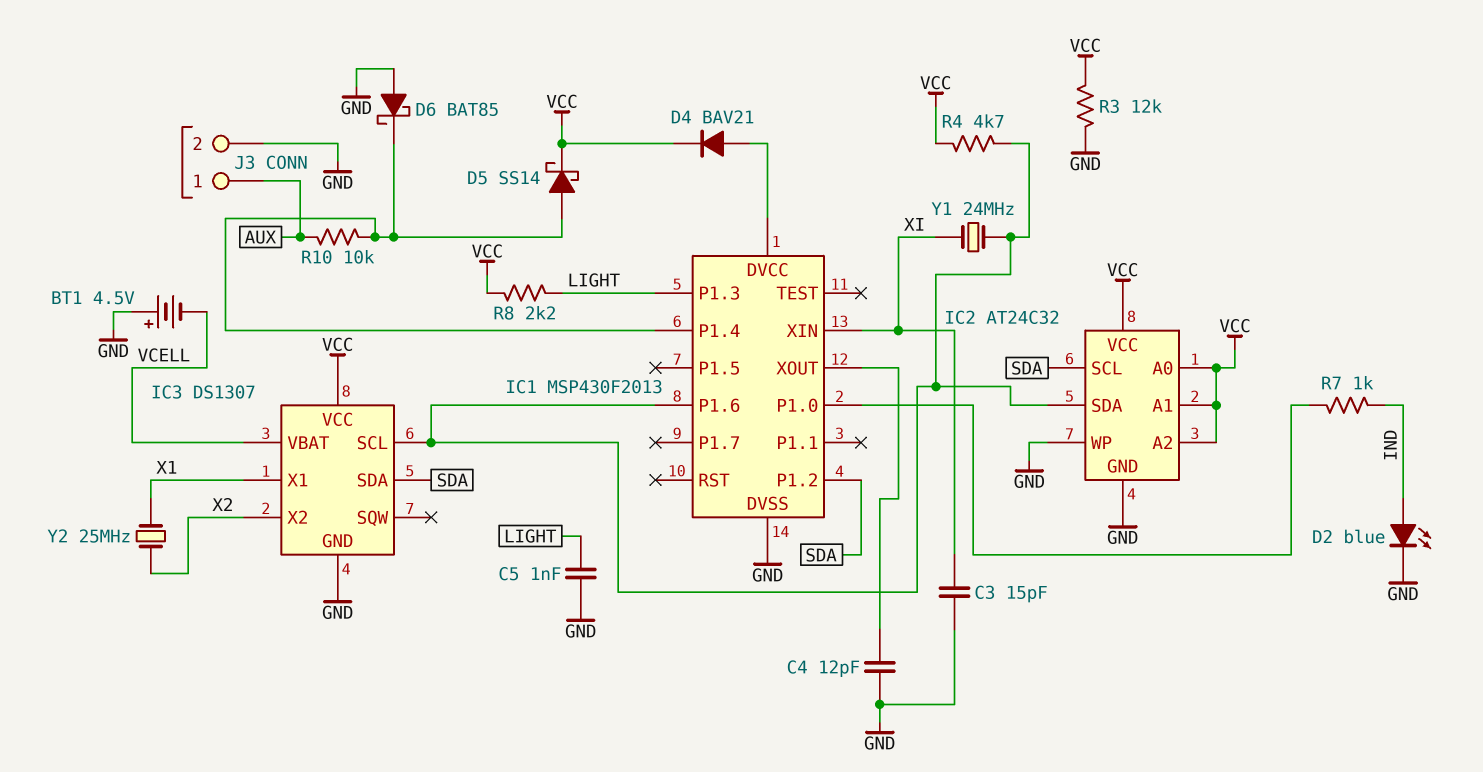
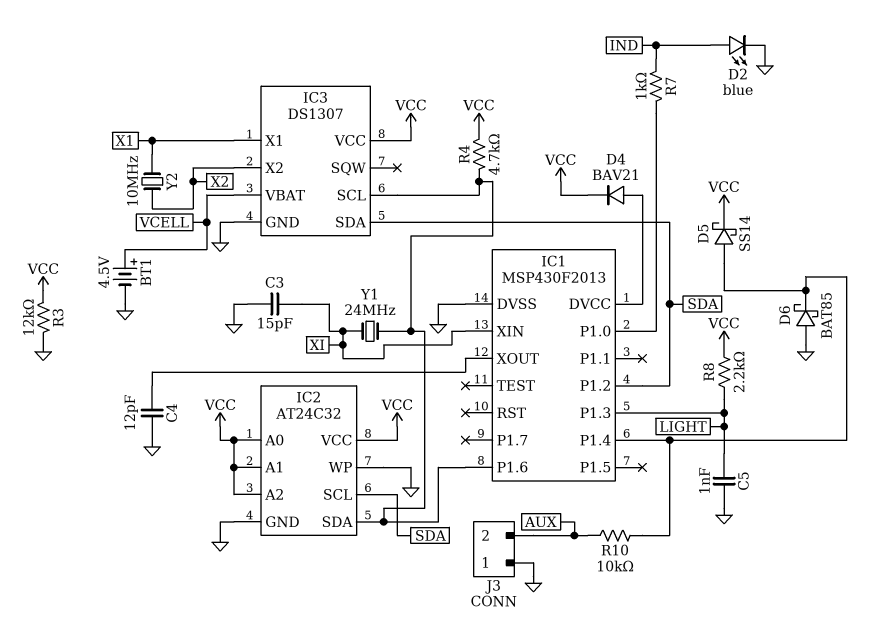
BT1: 4.5V (plus GND, minus VCELL) -> 4.5V (plus VCELL, minus GND)
J3 pin 1: AUX -> GND
J3 pin 2: GND -> AUX
Y2: 25MHz (X1, X2) -> 10MHz (X1, X2)

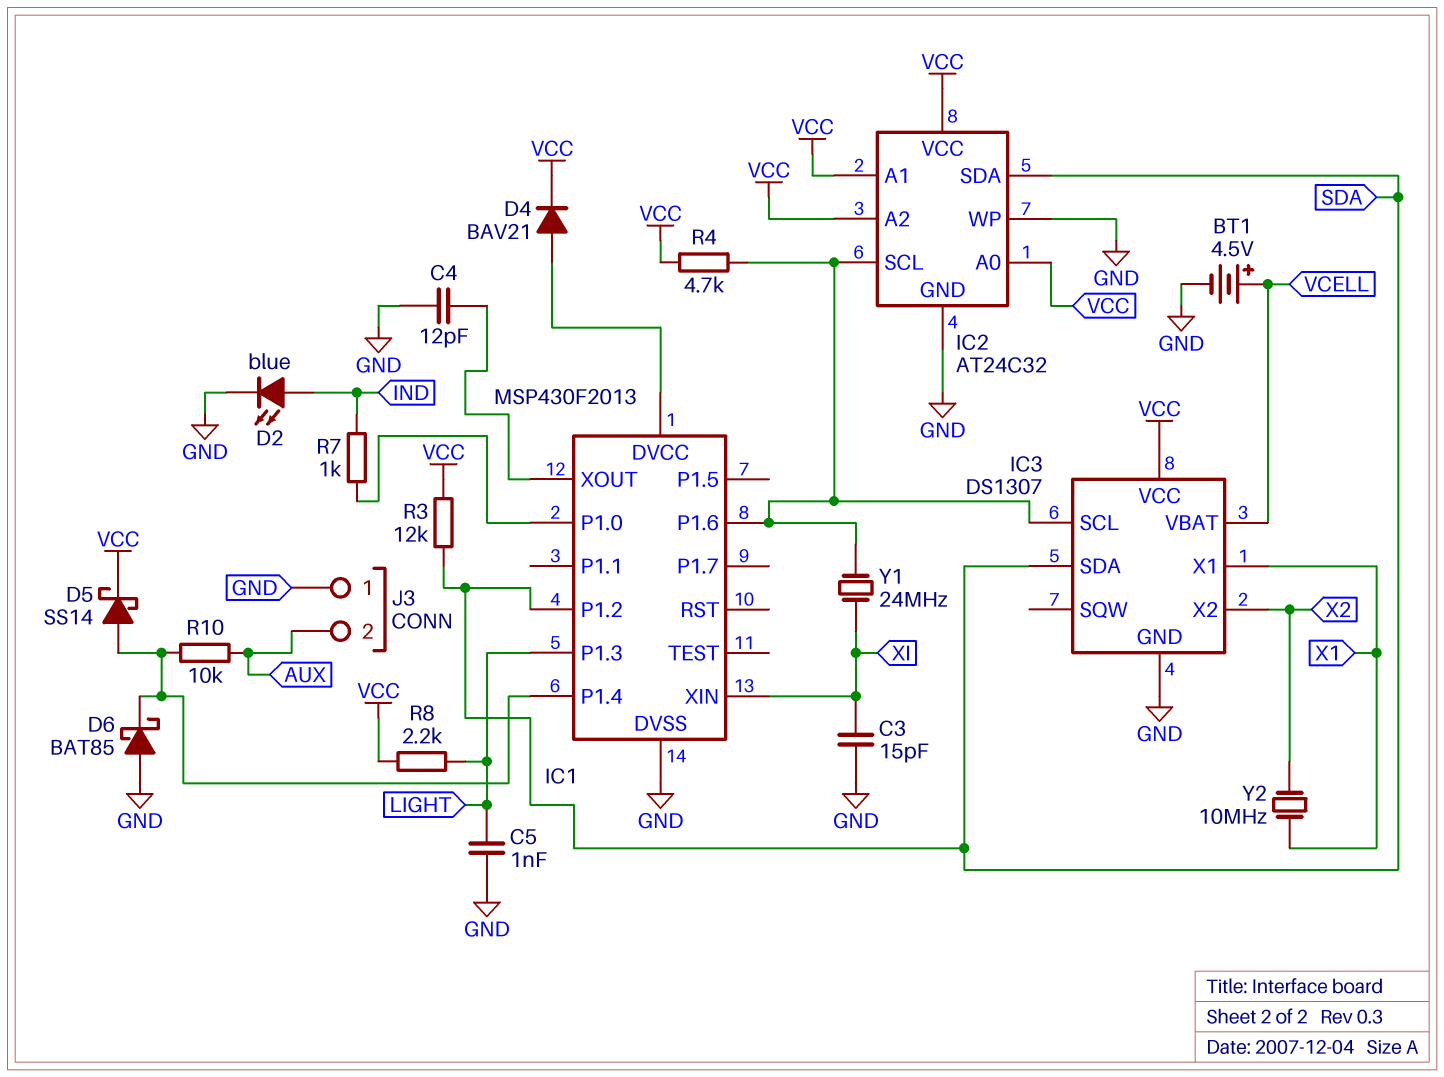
IC2 pin SCL: SDA -> IC1/P1.6
IC2 pin SDA: IC1/P1.6 -> SDA
R3: 12k (GND, VCC) -> 12k (SDA, VCC)

